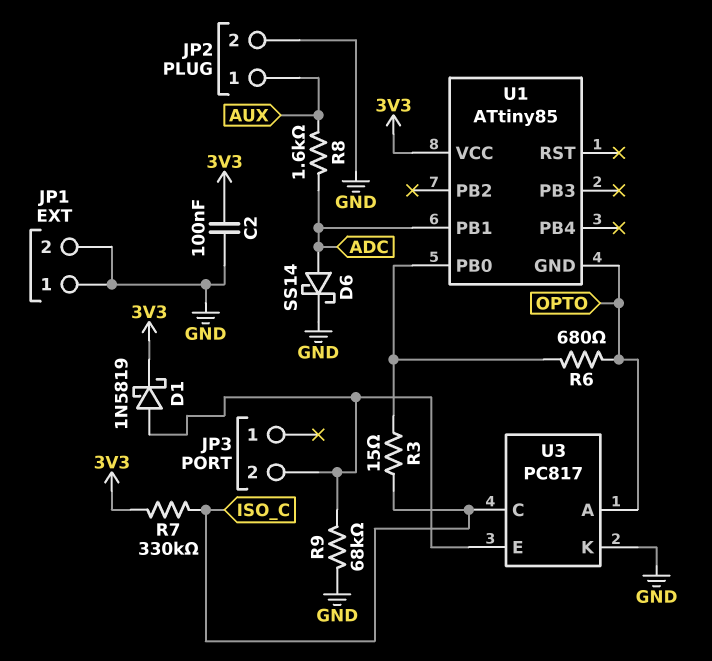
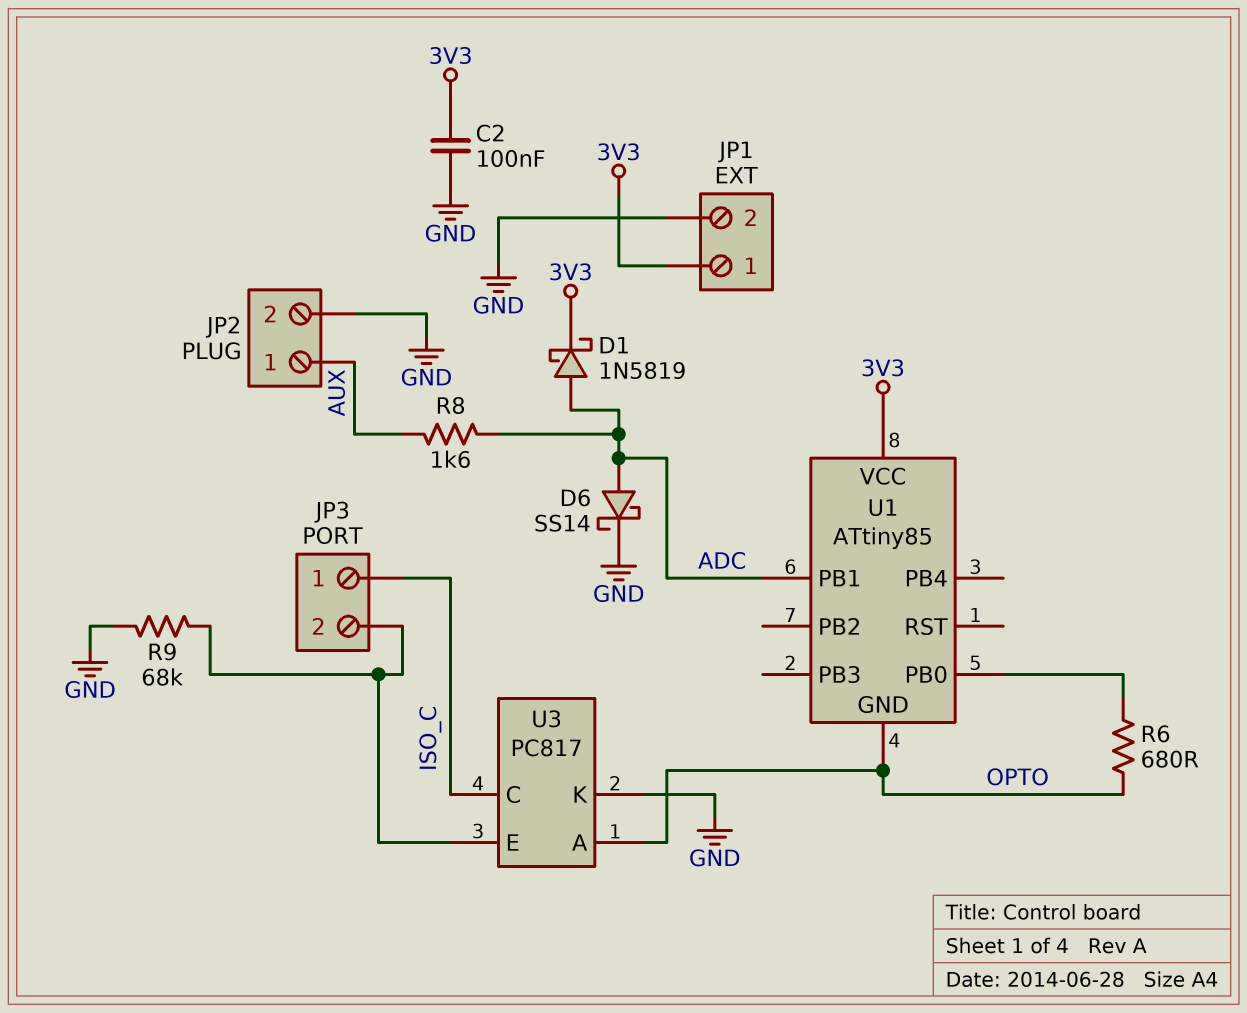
D1: schottky 1N5819 (A JP3/2, K 3V3) -> schottky 1N5819 (A ADC, K 3V3)
JP1 pin 1: GND -> 3V3
JP3 pin 1: none -> ISO_C
R3: 15 (ISO_C, U1/PB0) -> none
R7: 330k (3V3, ISO_C) -> none

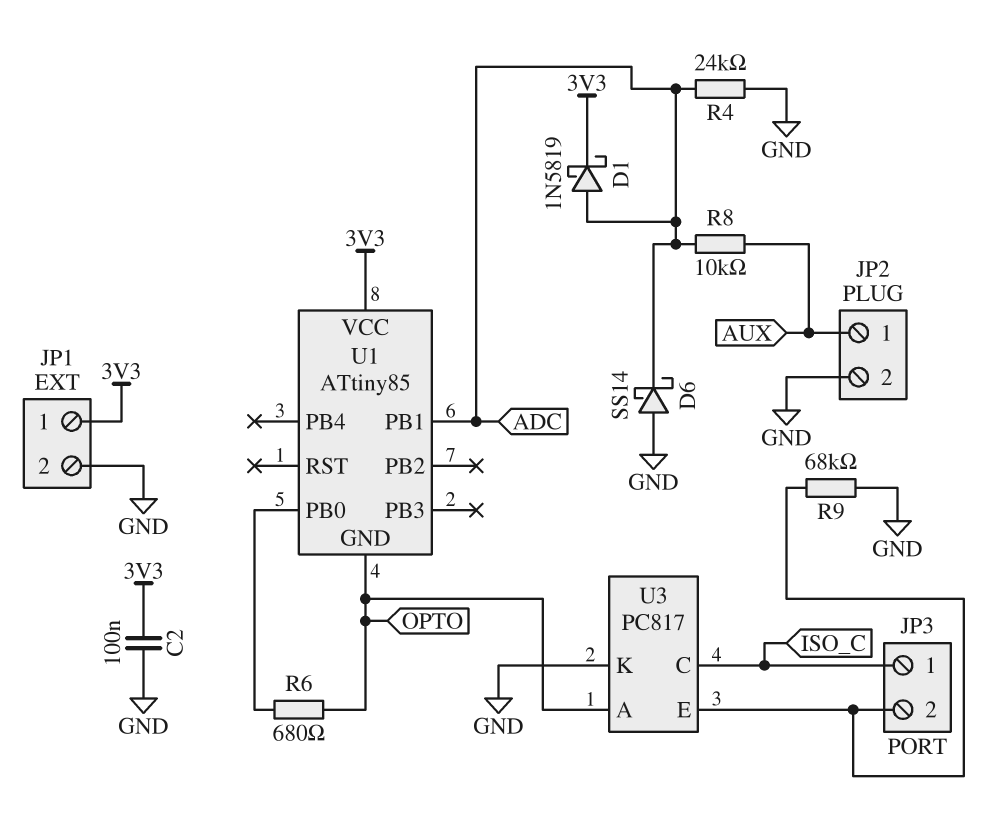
D6: schottky SS14 (A ADC, K GND) -> schottky SS14 (A GND, K ADC)
R4: none -> 24k (ADC, GND)
R8: 1.6k (ADC, AUX) -> 10k (ADC, AUX)

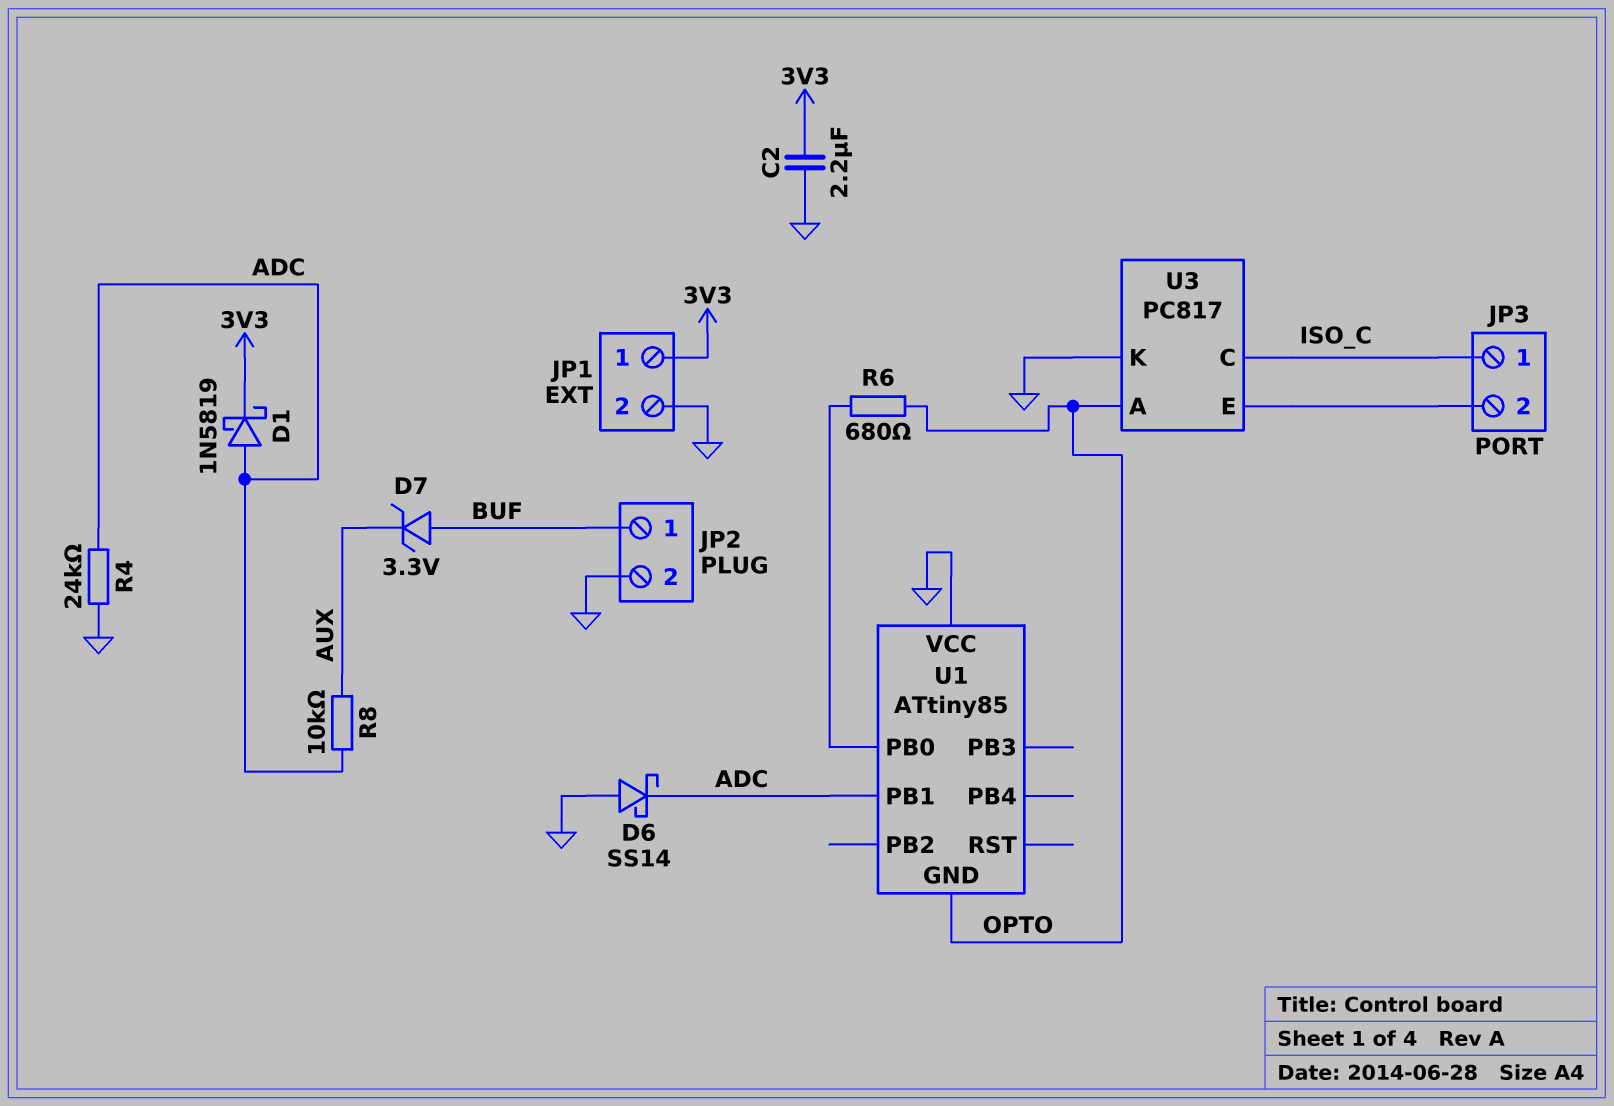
C2: 100nF (3V3, GND) -> 2.2uF (3V3, GND)
D7: none -> zener 3.3V (A BUF, K AUX)
JP2 pin 1: AUX -> BUF
R9: 68k (GND, JP3/2) -> none
U1 pin VCC: 3V3 -> GND

